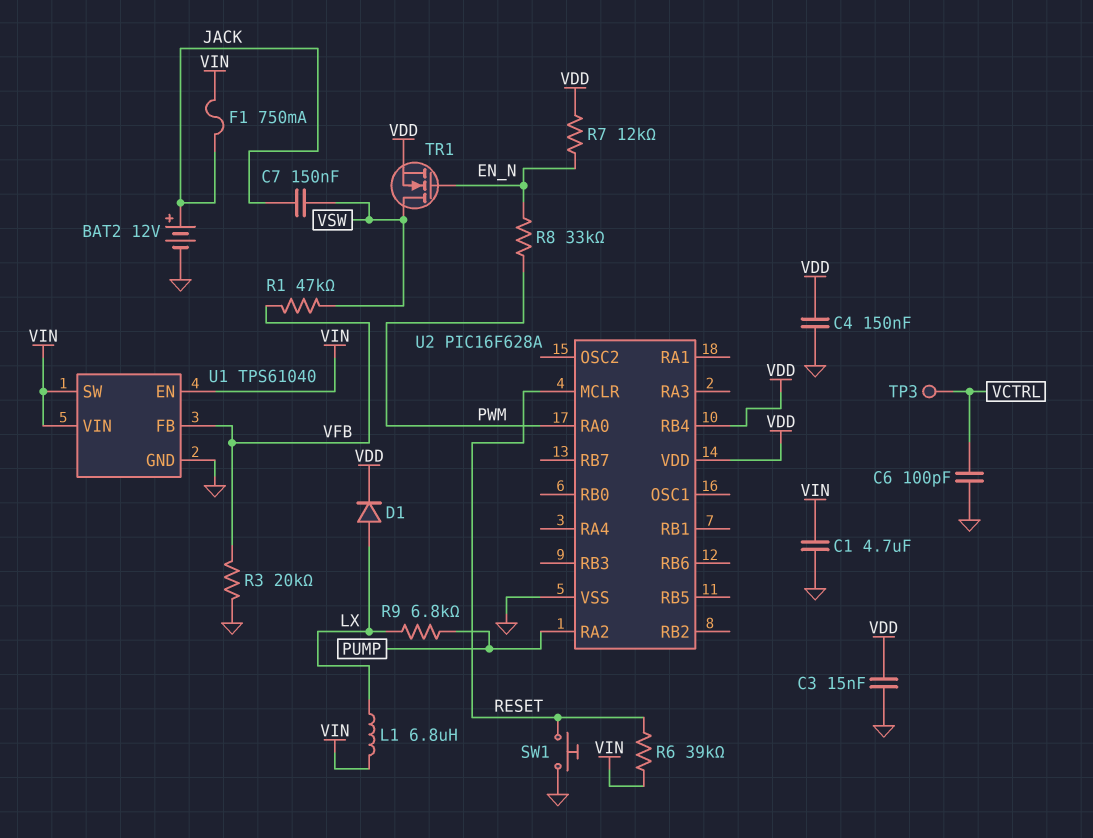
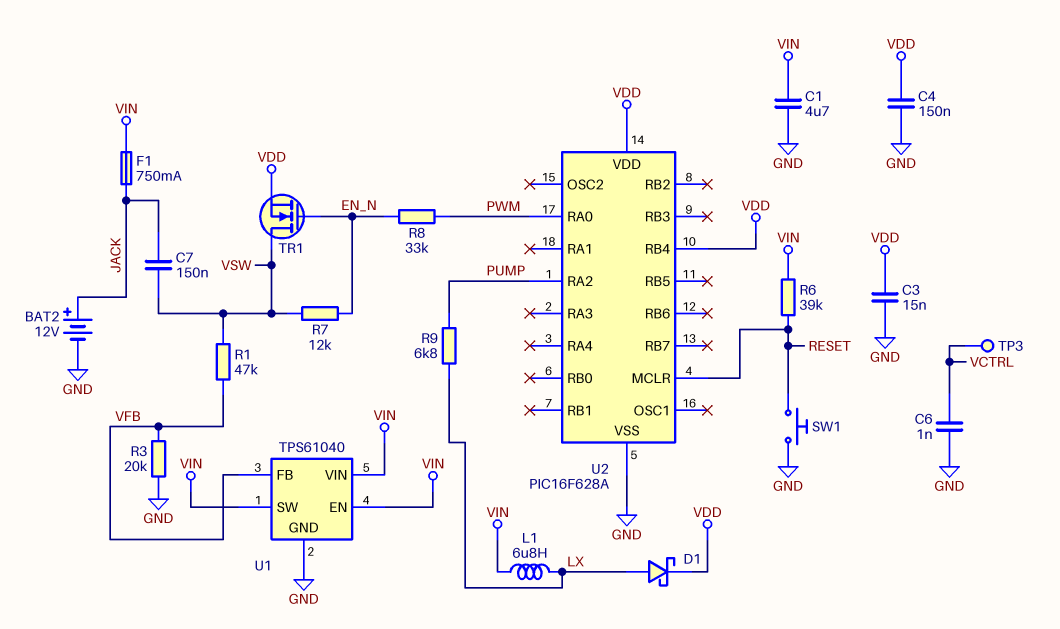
C6: 100pF (GND, VCTRL) -> 1nF (GND, VCTRL)
D1: diode (A LX, K VDD) -> schottky (A LX, K VDD)
R7: 12k (EN_N, VDD) -> 12k (EN_N, VSW)

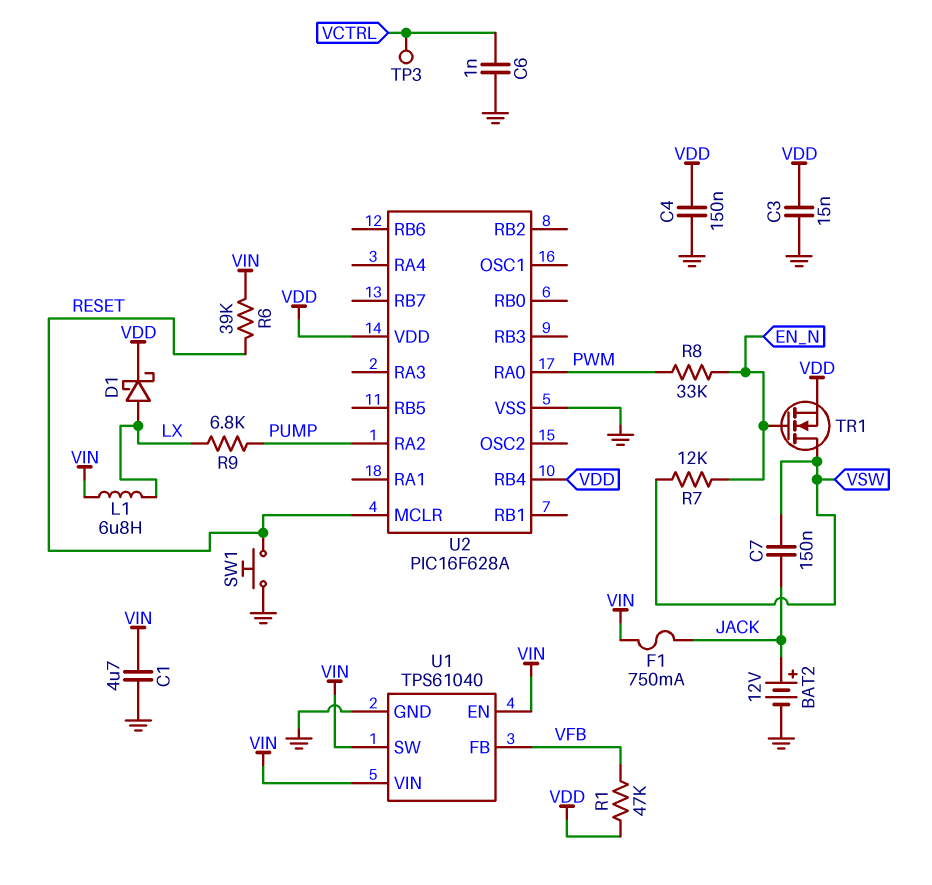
R1: 47k (VFB, VSW) -> 47k (VDD, VFB)
R3: 20k (GND, VFB) -> none

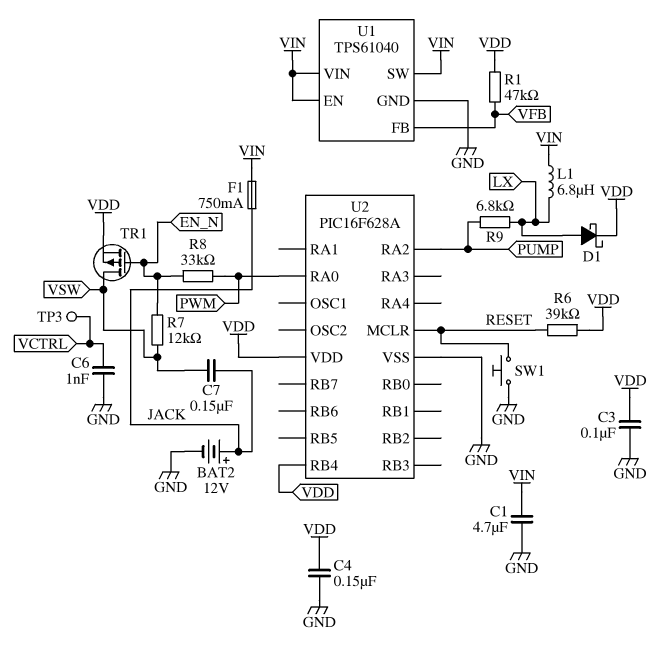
C3: 15nF (GND, VDD) -> 100nF (GND, VDD)
R6: 39k (RESET, VIN) -> 39k (RESET, VDD)
TR1: NMOS (G EN_N, D VSW, S VDD) -> PMOS (G EN_N, D VSW, S VDD)

